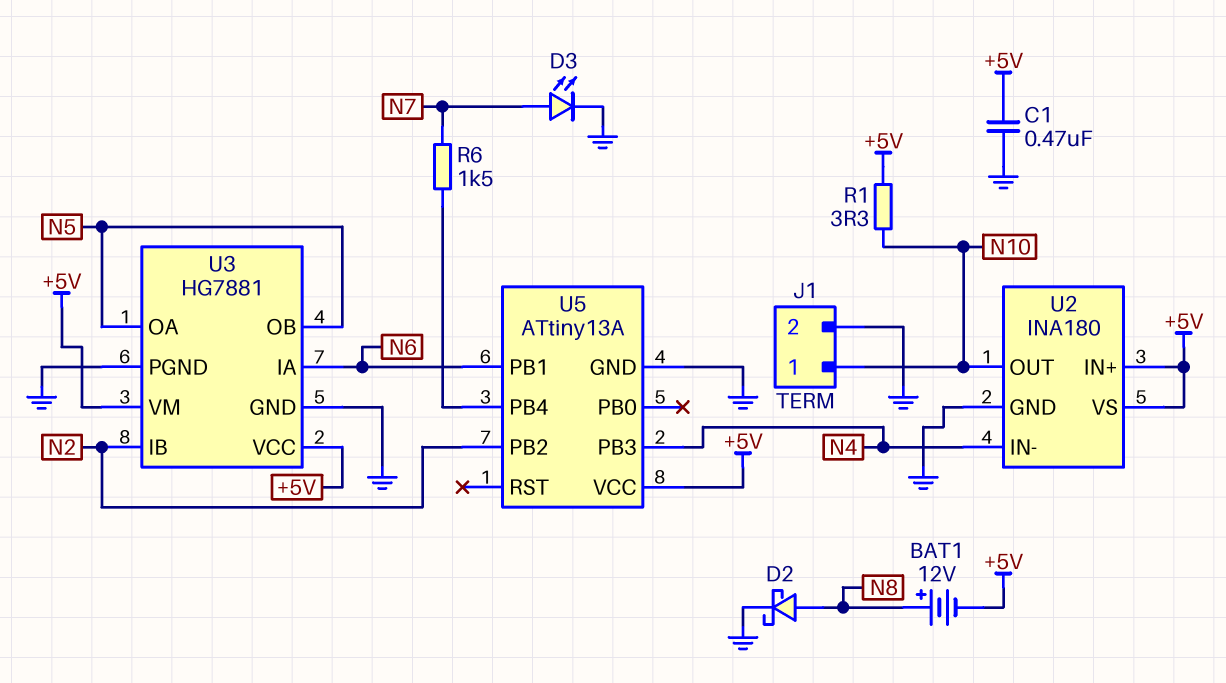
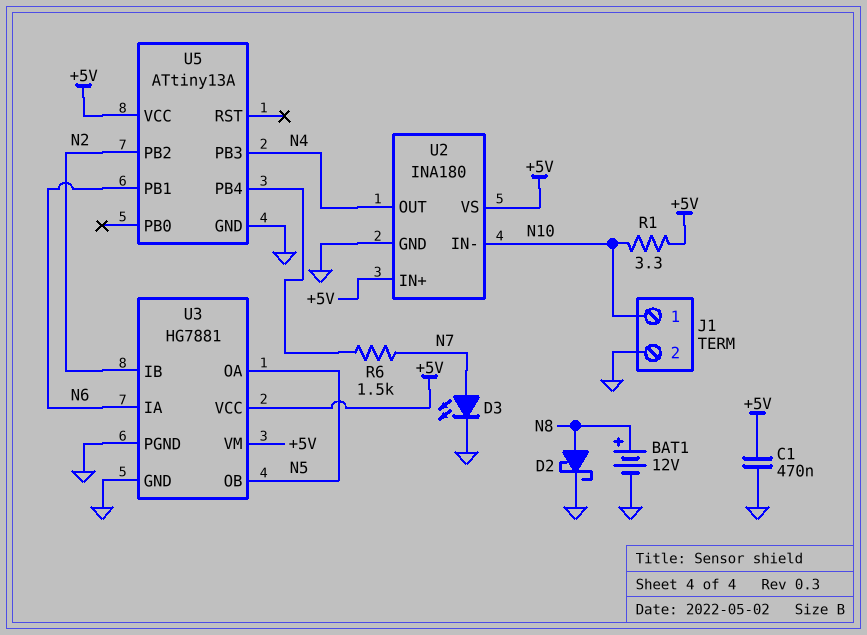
BAT1: 12V (plus N8, minus +5V) -> 12V (plus N8, minus GND)
U2 pin IN-: N4 -> N10
U2 pin OUT: N10 -> N4

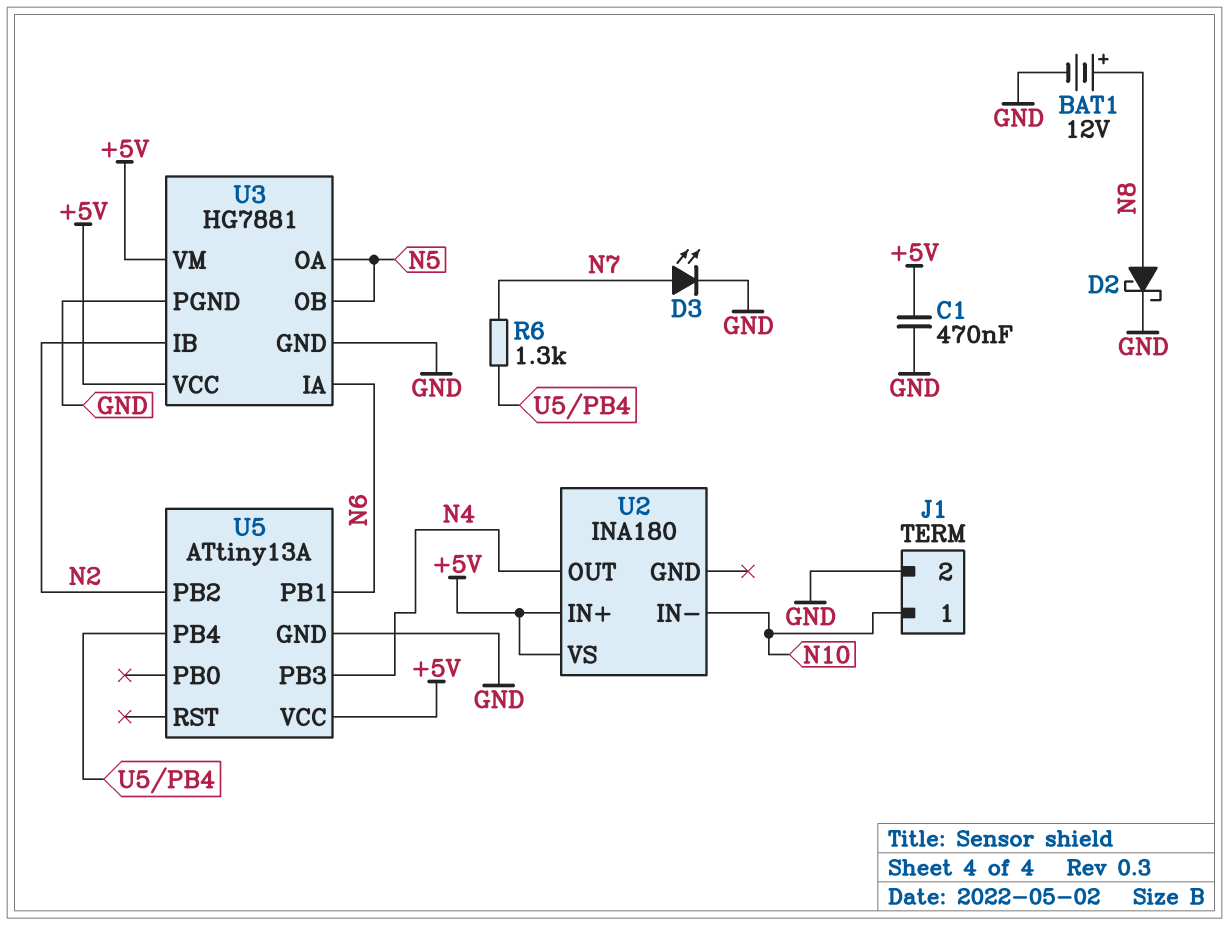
R1: 3.3 (+5V, N10) -> none
R6: 1.5k (N7, U5/PB4) -> 1.3k (N7, U5/PB4)
U2 pin GND: GND -> none

